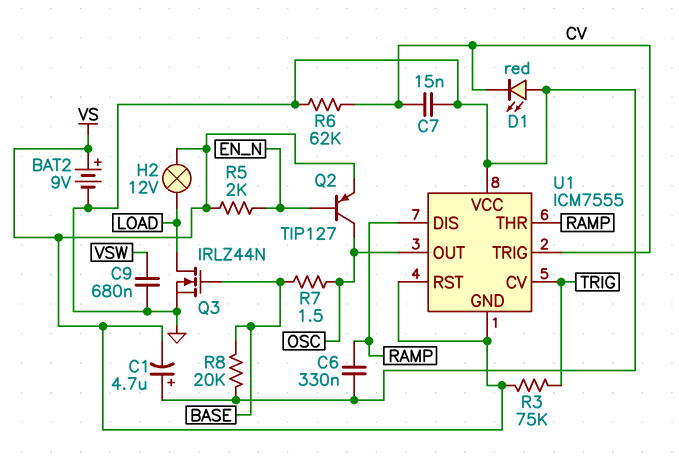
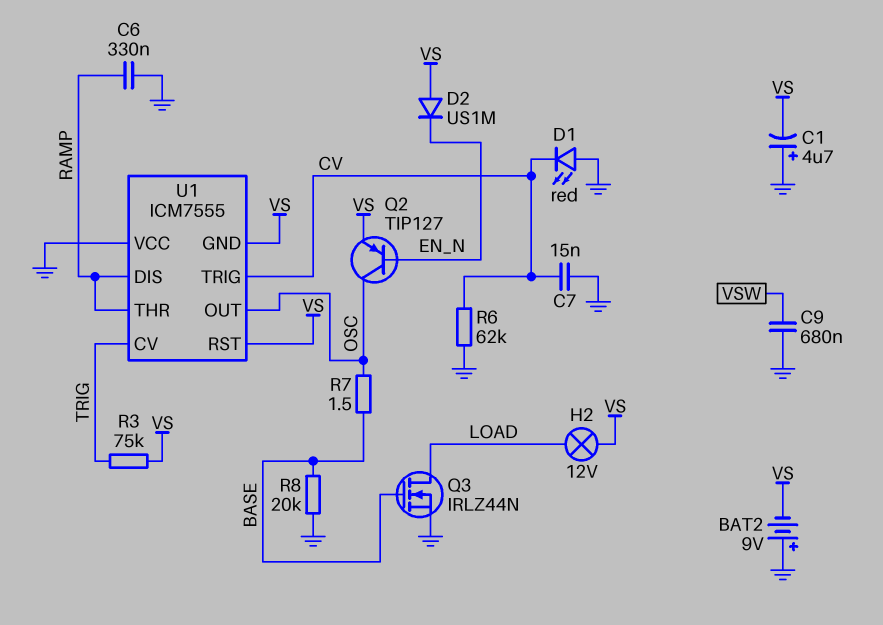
BAT2: 9V (plus VS, minus GND) -> 9V (plus GND, minus VS)
D2: none -> diode US1M (A VS, K EN_N)
R5: 2k (EN_N, VS) -> none

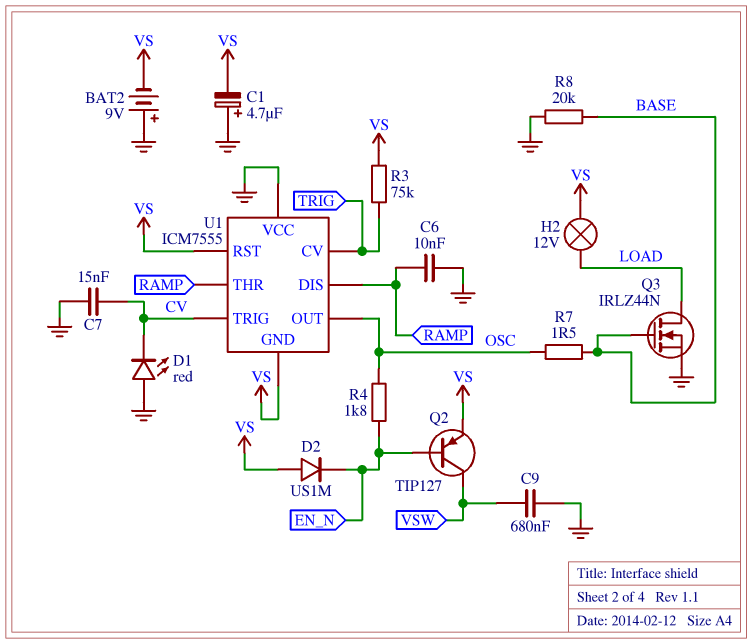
C6: 330nF (GND, RAMP) -> 10nF (GND, RAMP)
Q2: PNP TIP127 (B EN_N, C OSC, E VS) -> PNP TIP127 (B EN_N, C VSW, E VS)
R4: none -> 1.8k (EN_N, OSC)
R6: 62k (CV, GND) -> none

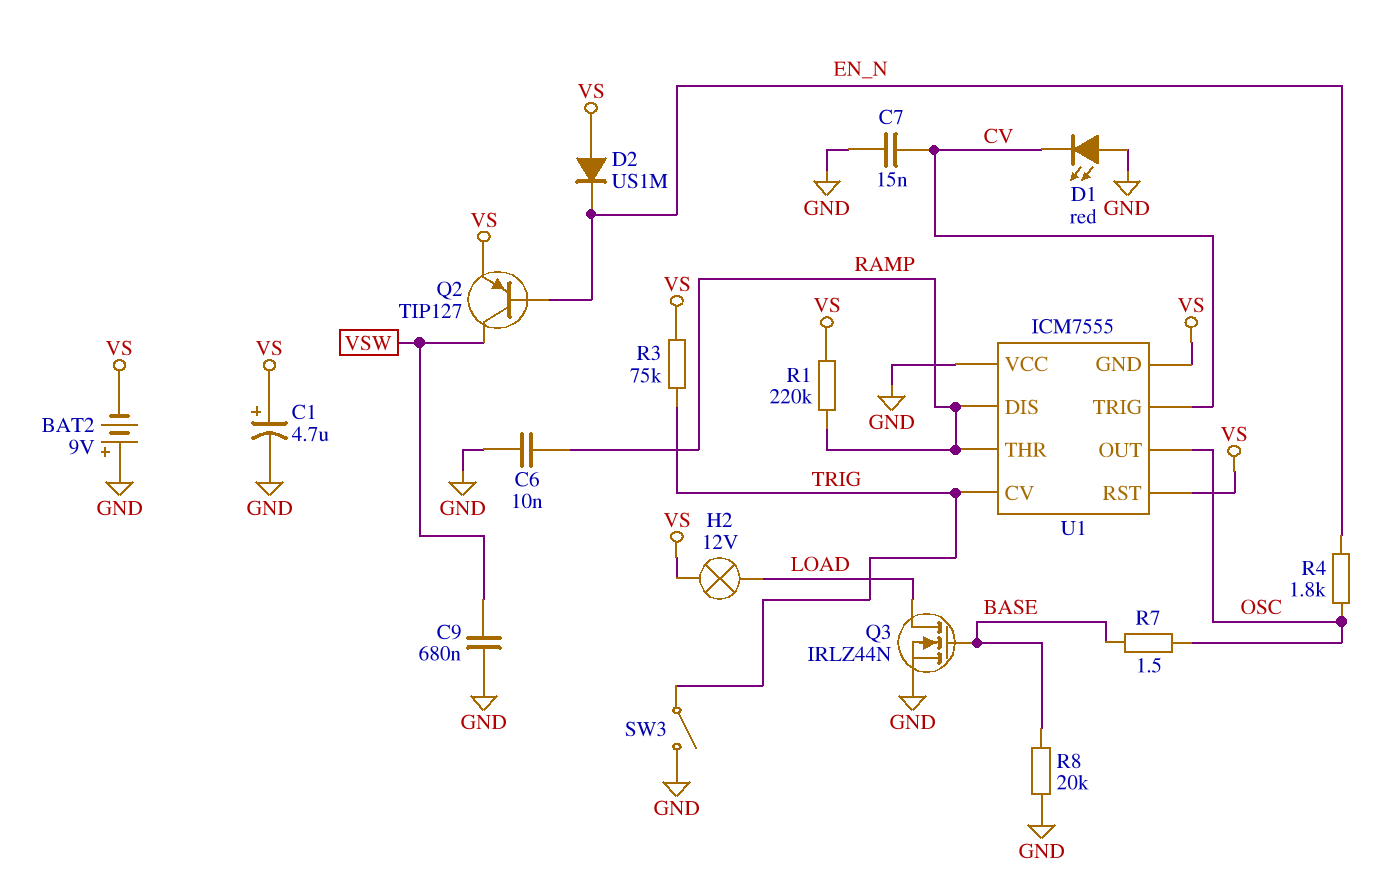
C1: 4.7uF (plus GND, minus VS) -> 4.7uF (plus VS, minus GND)
R1: none -> 220k (RAMP, VS)
SW3: none -> switch (GND, TRIG)

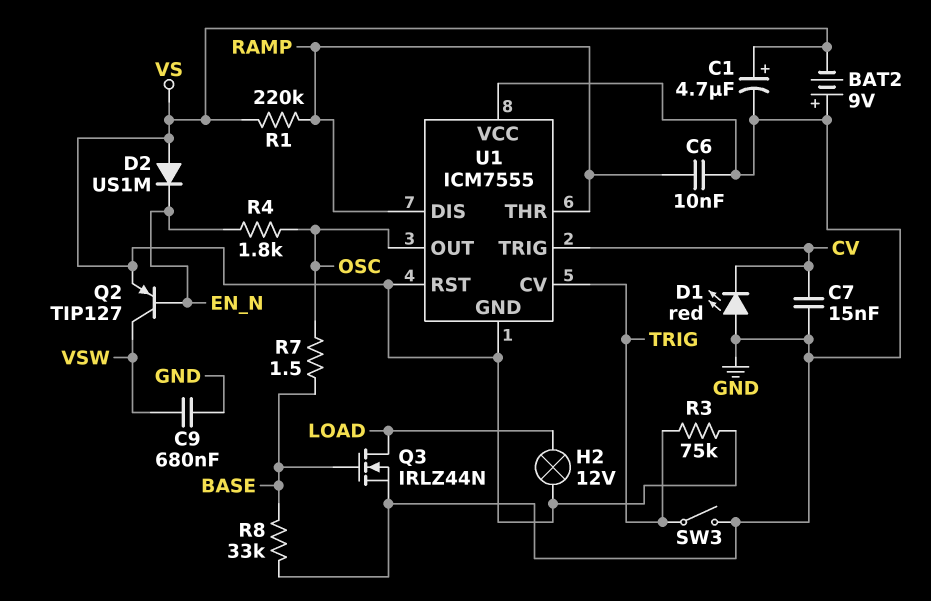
R8: 20k (BASE, GND) -> 33k (BASE, GND)

